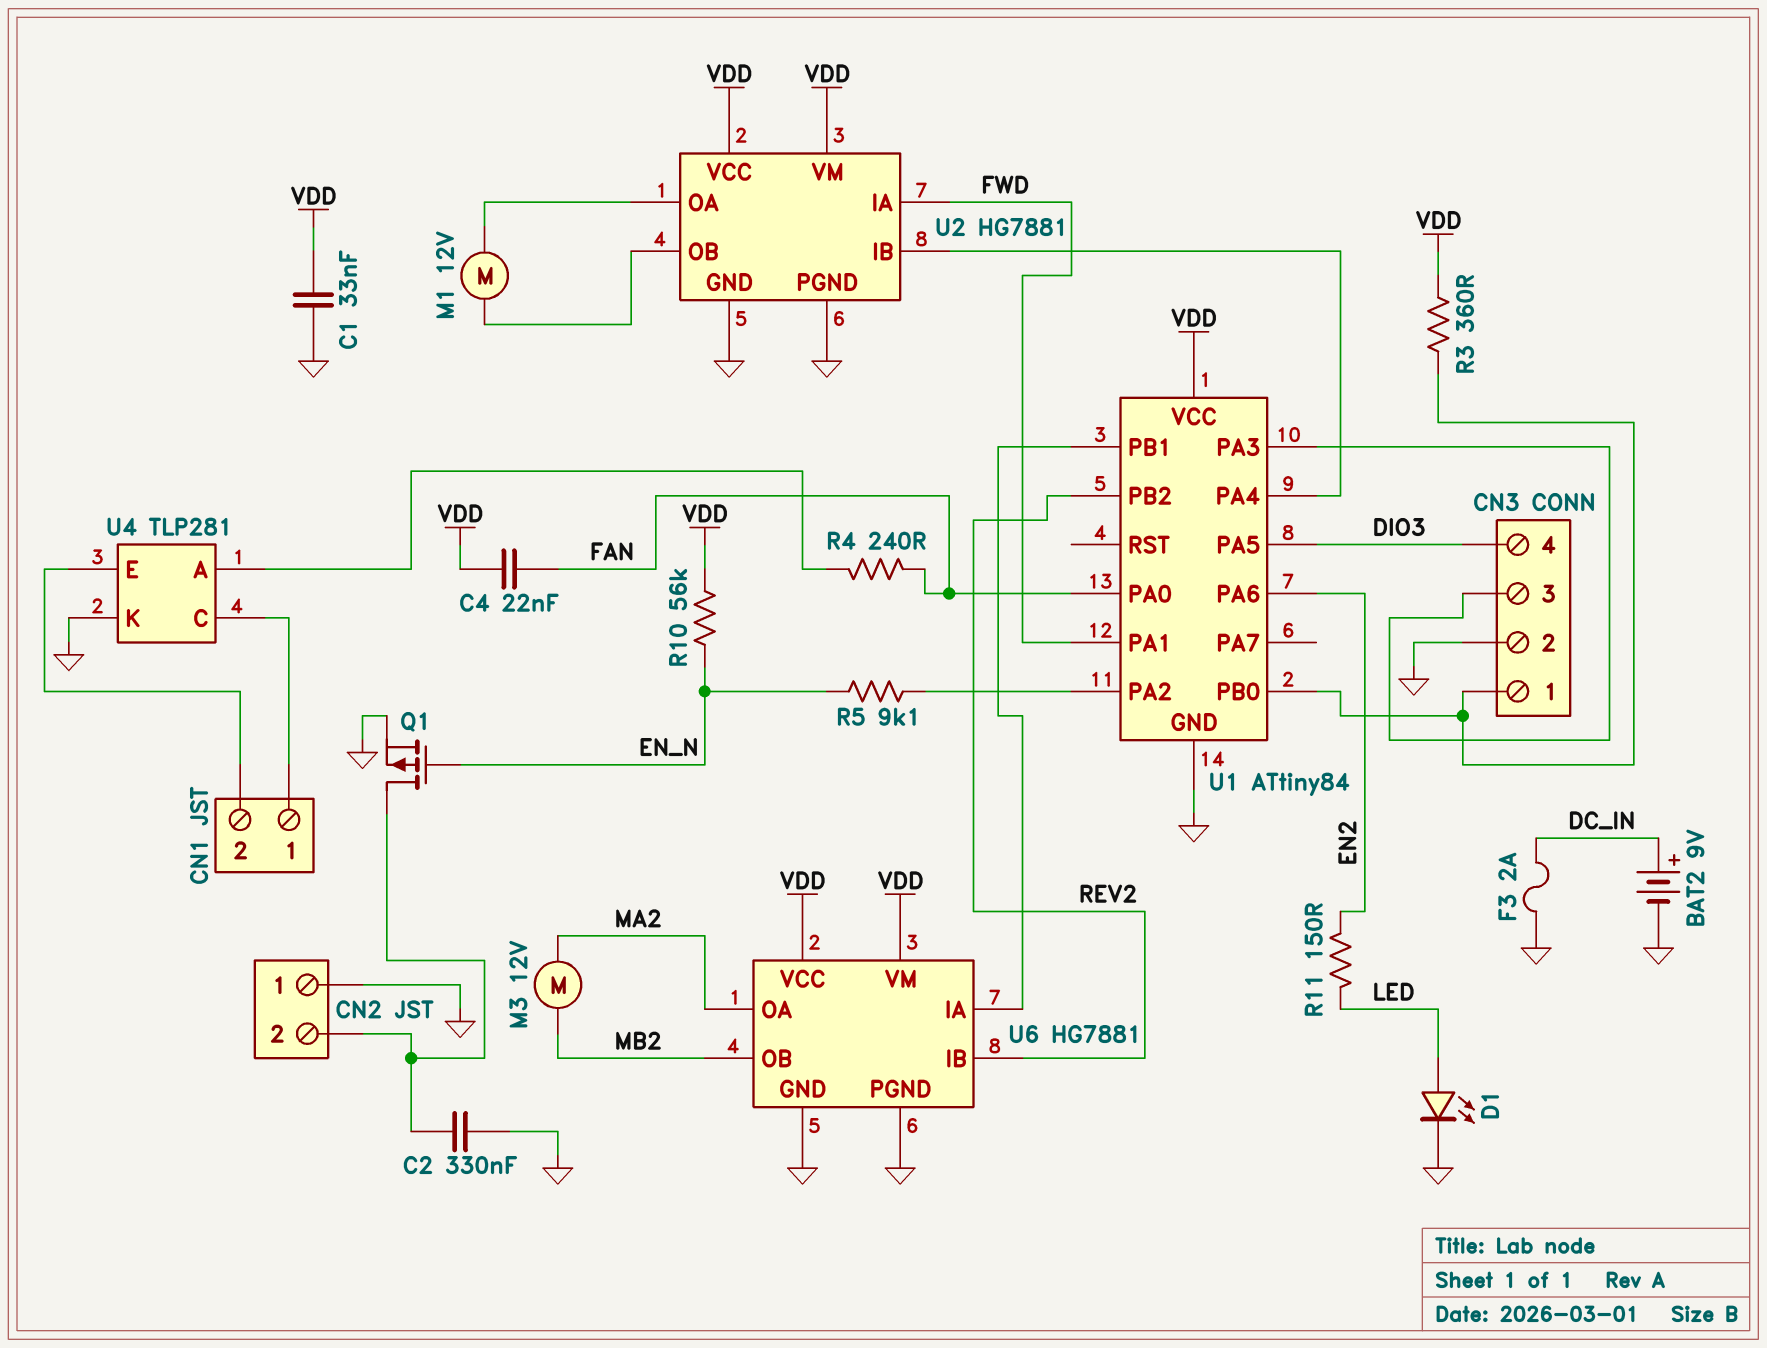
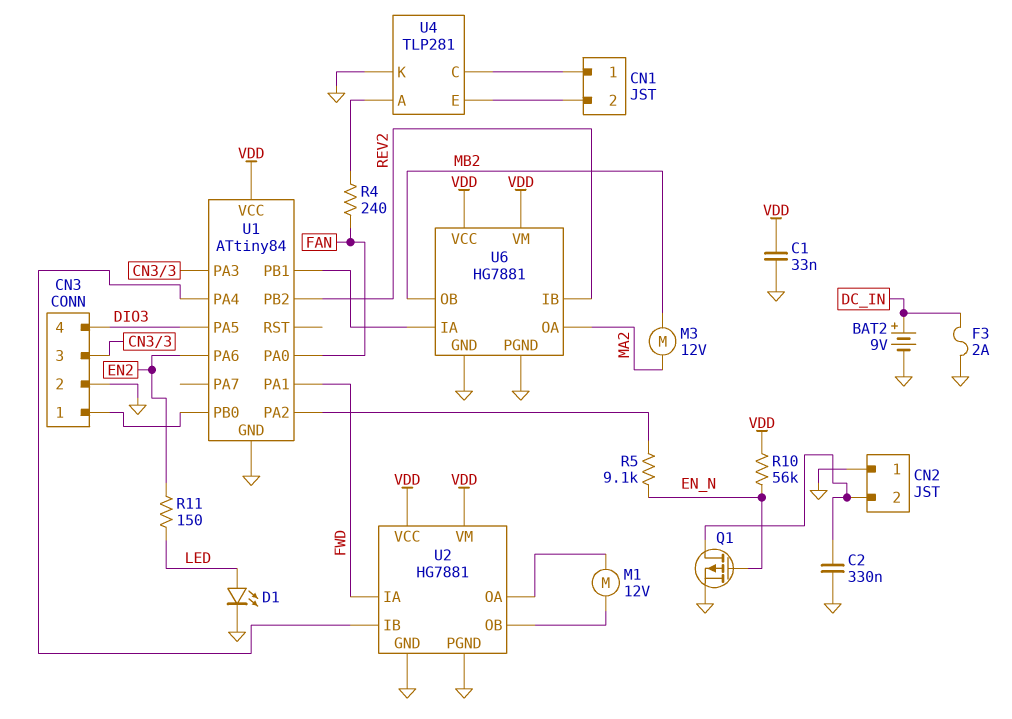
C4: 22nF (FAN, VDD) -> none
R3: 360 (CN3/1, VDD) -> none

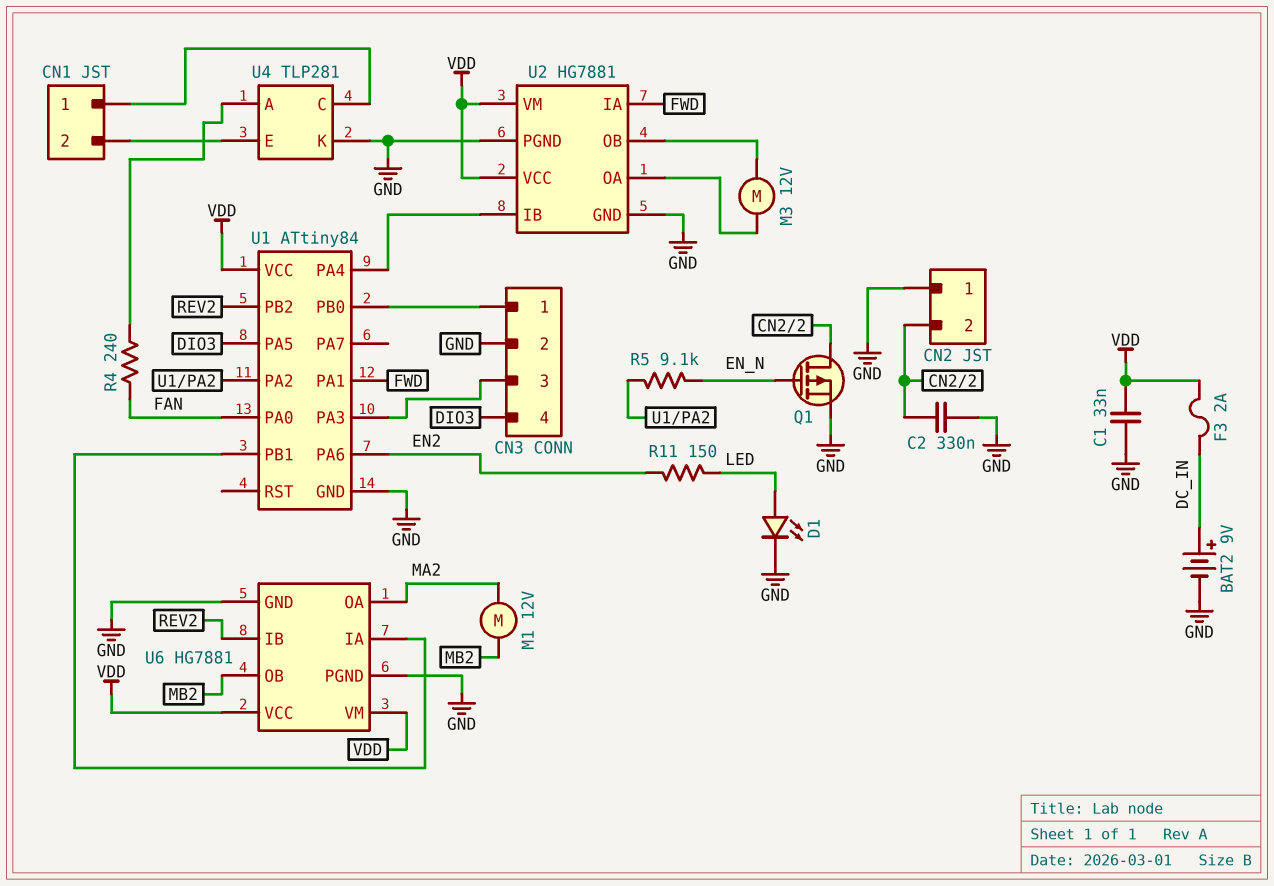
F3: 2A (DC_IN, GND) -> 2A (DC_IN, VDD)
M1: motor 12V (U2/OA, U2/OB) -> motor 12V (MA2, MB2)
M3: motor 12V (MA2, MB2) -> motor 12V (U2/OA, U2/OB)
R10: 56k (EN_N, VDD) -> none

